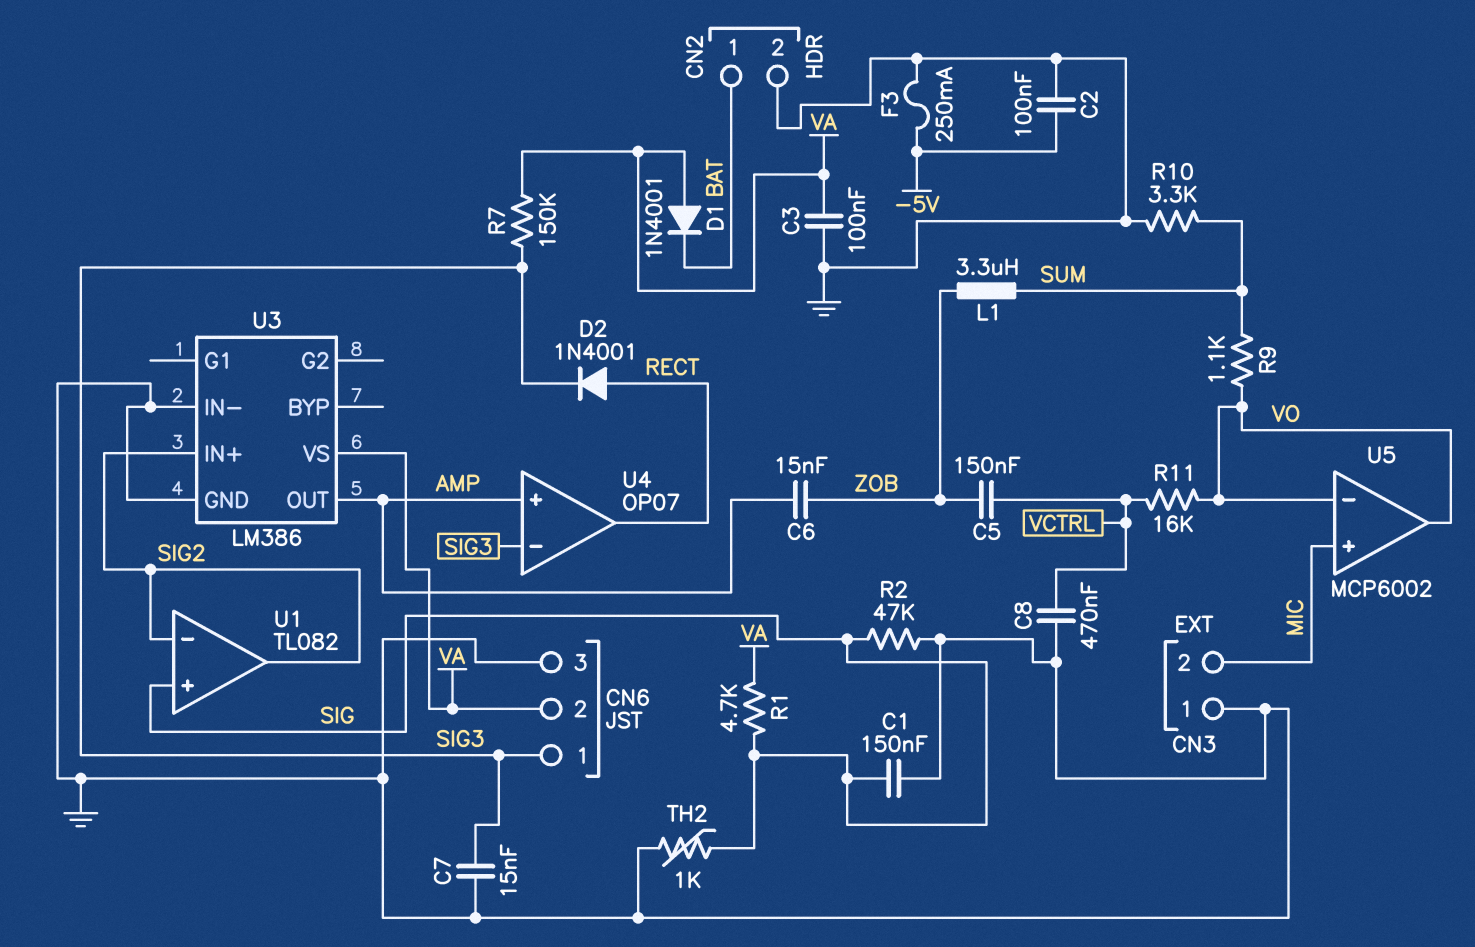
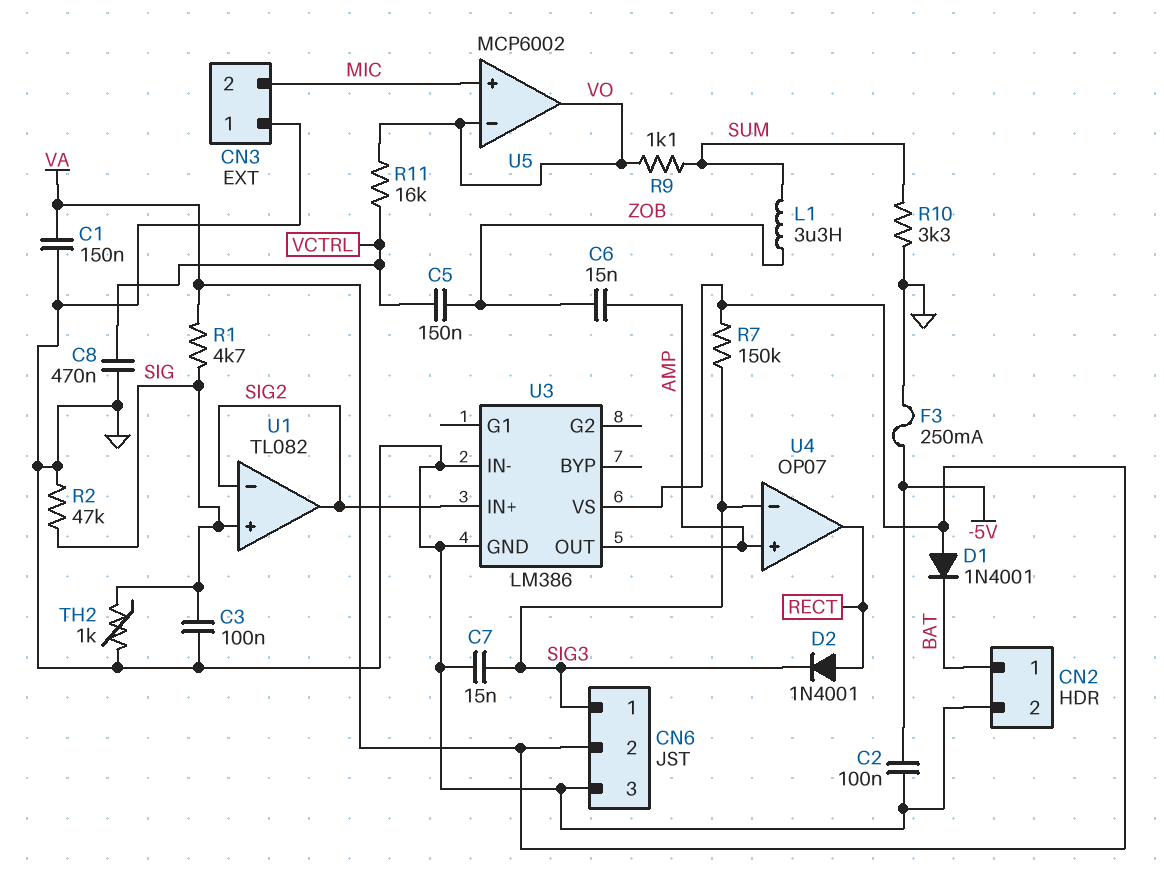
C1: 150nF (GND, SIG) -> 150nF (GND, VA)
C3: 100nF (GND, VA) -> 100nF (GND, SIG)

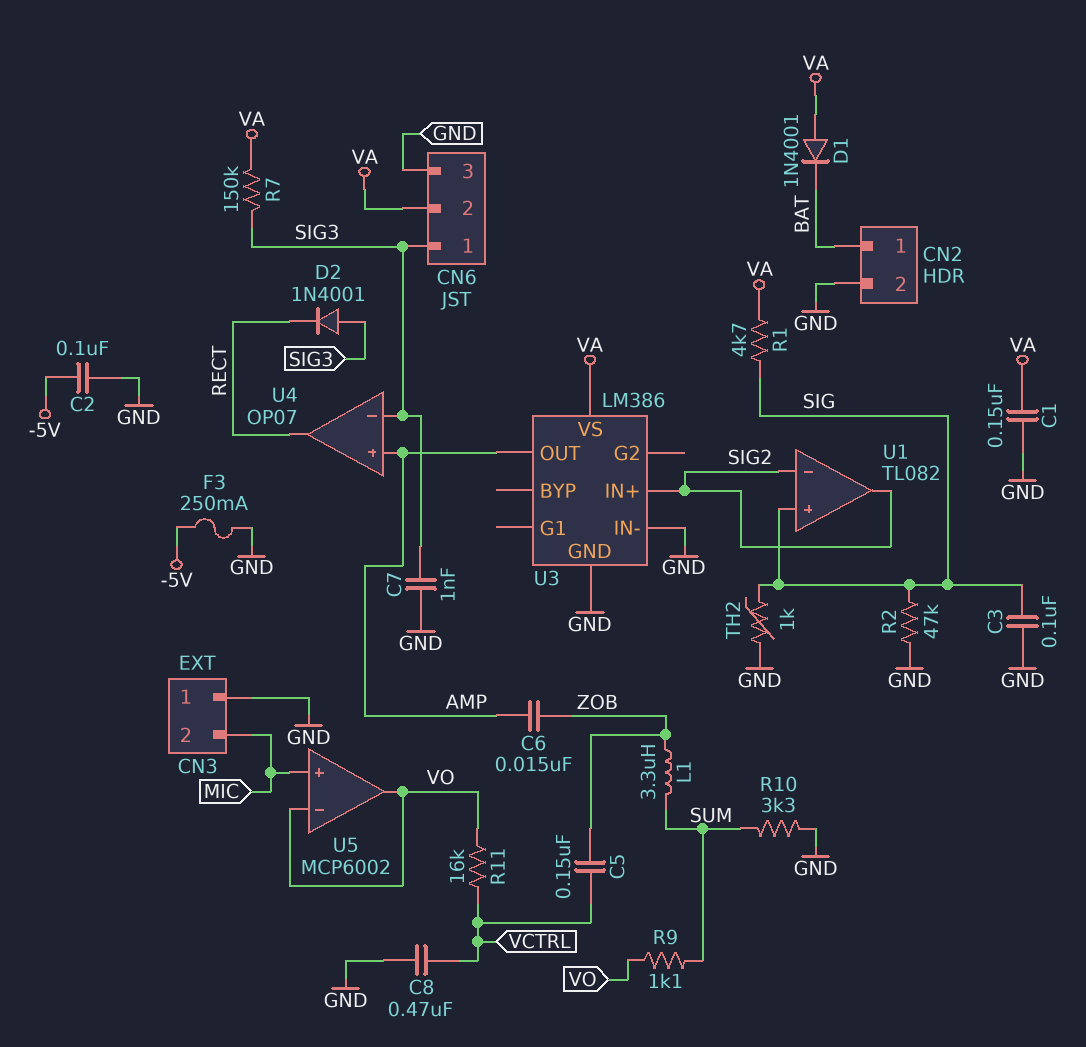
C7: 15nF (GND, SIG3) -> 1nF (GND, SIG3)
D2: diode 1N4001 (A RECT, K SIG3) -> diode 1N4001 (A SIG3, K RECT)

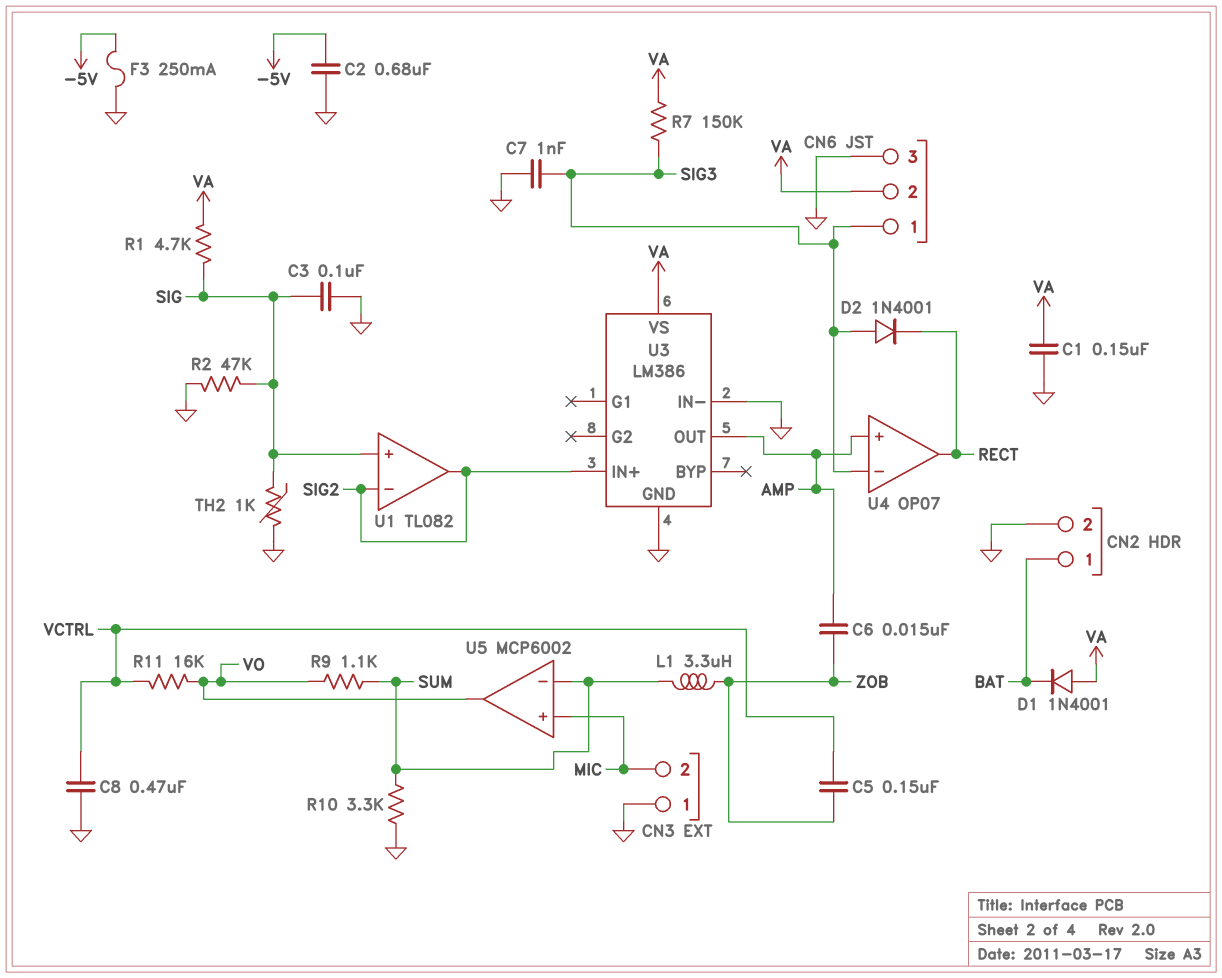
C2: 100nF (-5V, GND) -> 680nF (-5V, GND)
U5 pin in-: VO -> SUM

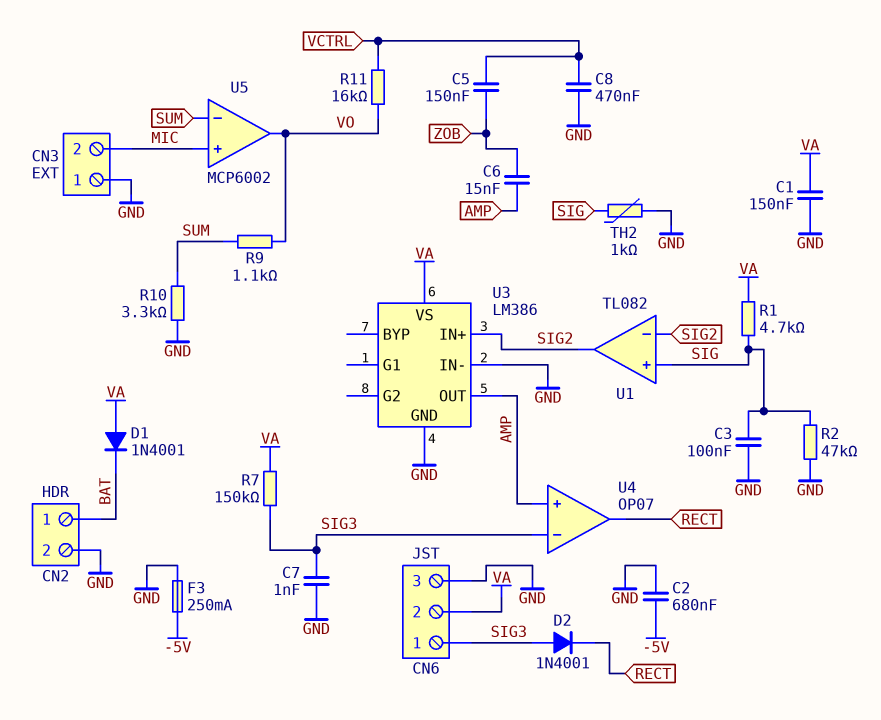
L1: 3.3uH (SUM, ZOB) -> none

